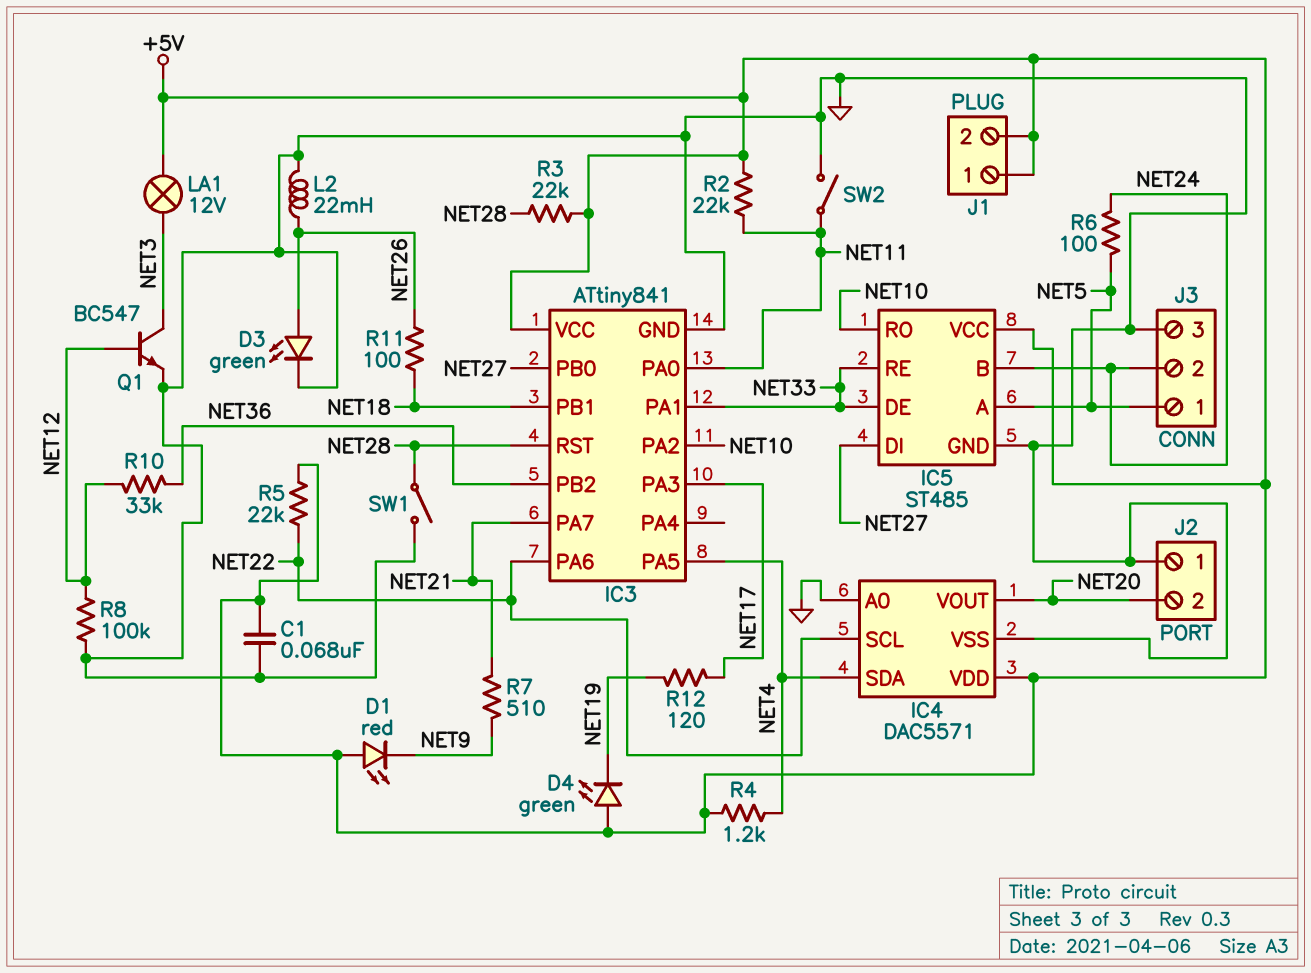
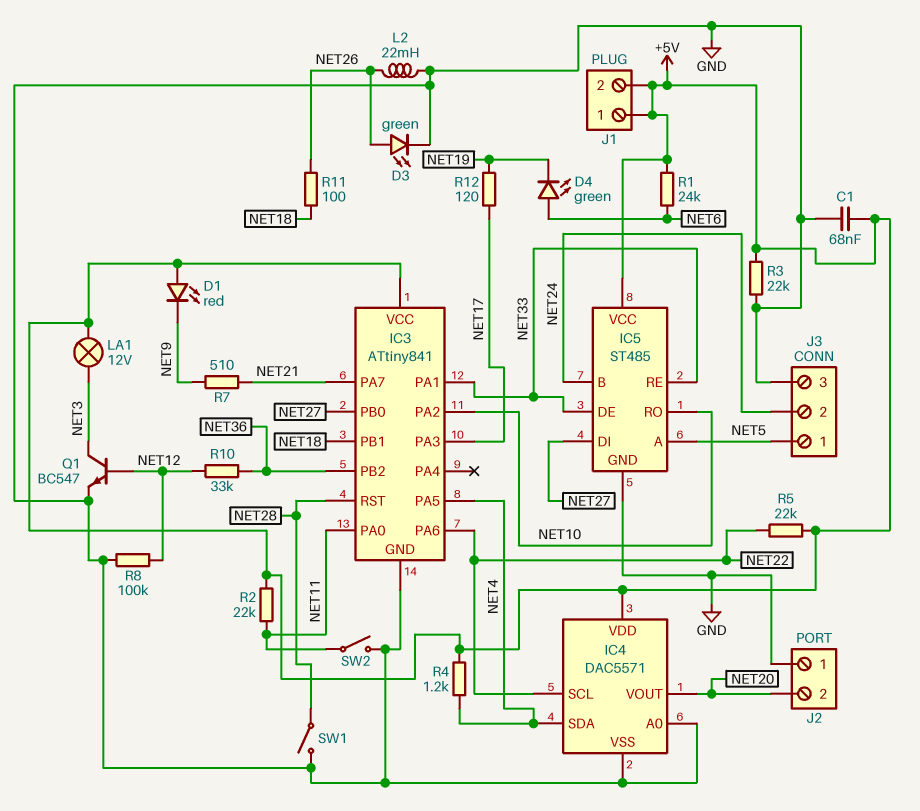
D4: LED green (A +5V, K NET19) -> LED green (A NET6, K NET19)
R1: none -> 24k (+5V, NET6)
R3: 22k (+5V, NET28) -> 22k (+5V, GND)
R6: 100 (NET5, NET24) -> none

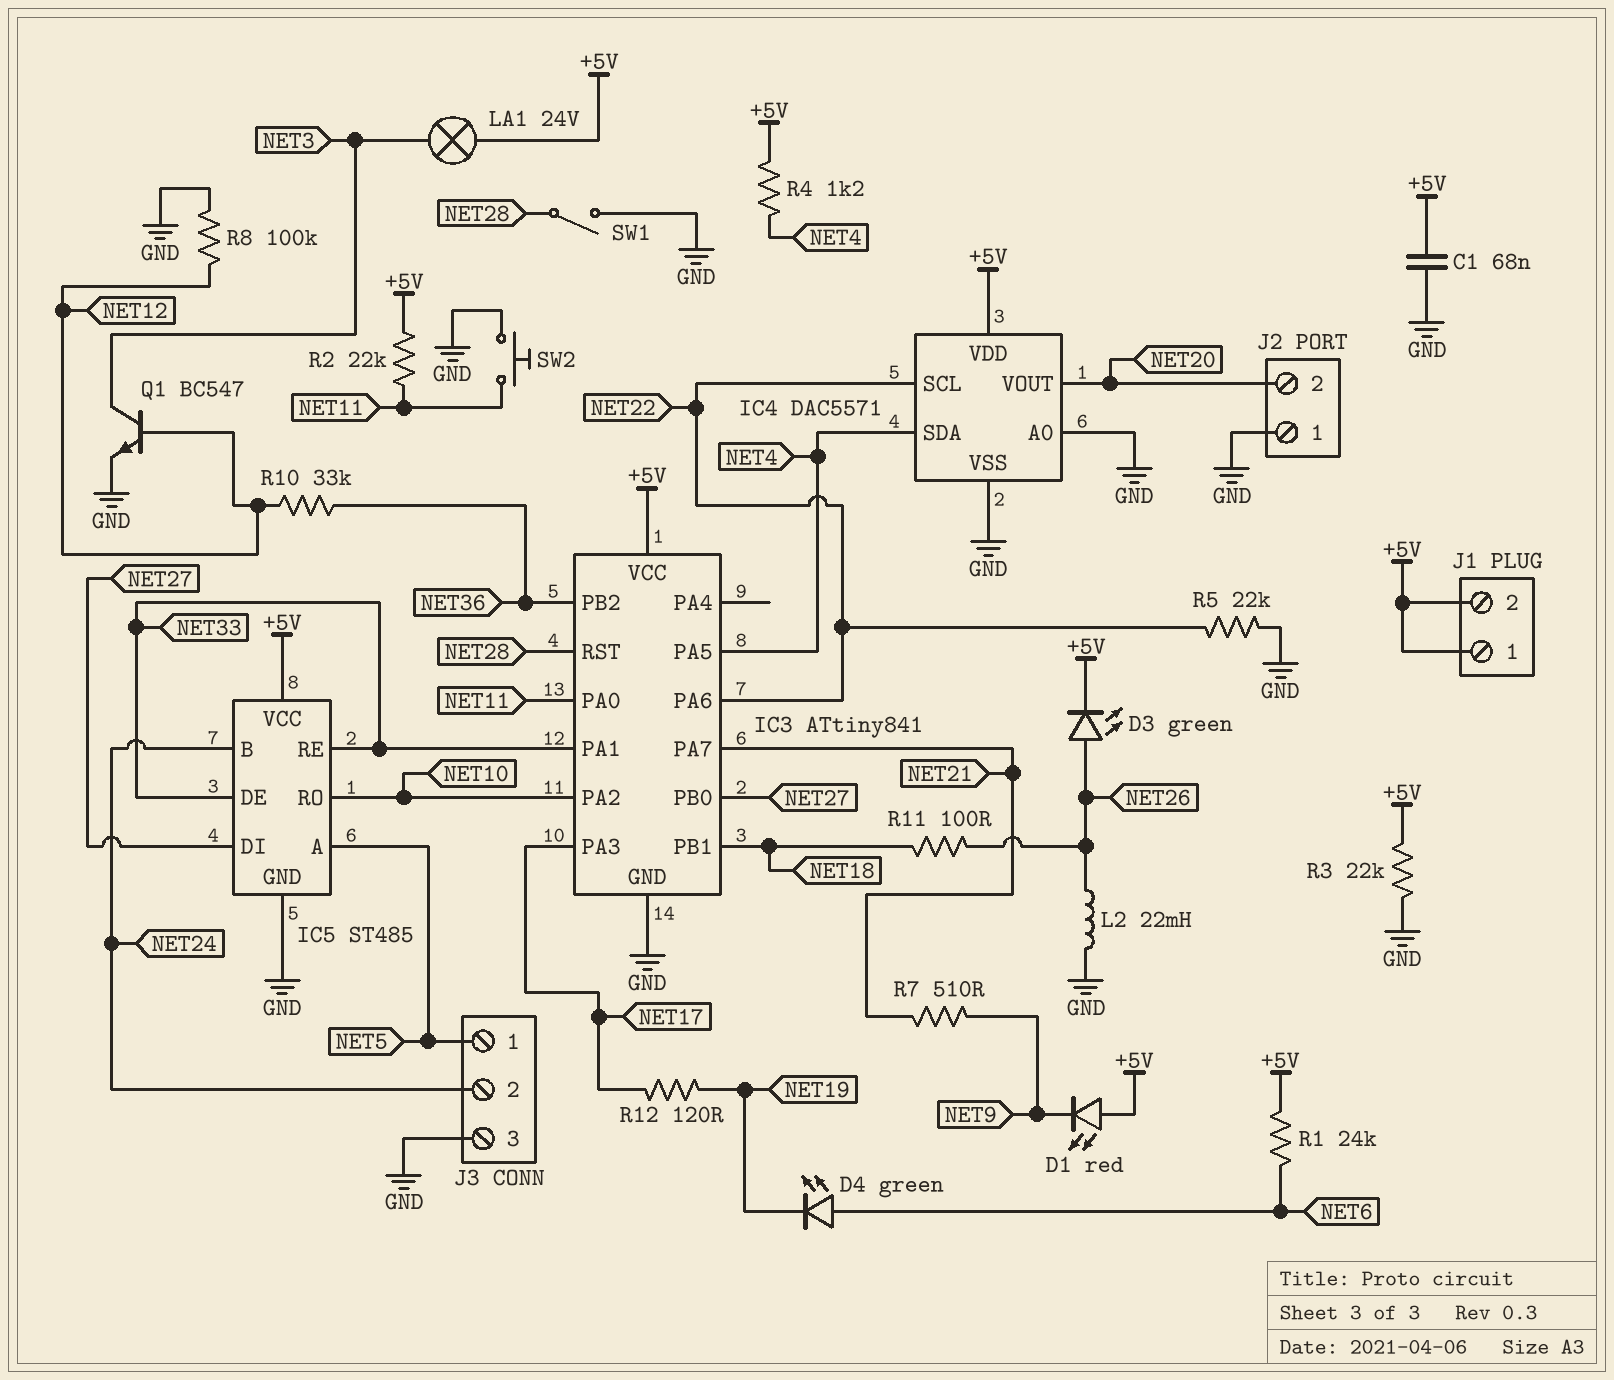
D3: LED green (A NET26, K GND) -> LED green (A NET26, K +5V)
LA1: lamp 12V (+5V, NET3) -> lamp 24V (+5V, NET3)
R5: 22k (+5V, NET22) -> 22k (GND, NET22)
SW2: switch (GND, NET11) -> button (GND, NET11)

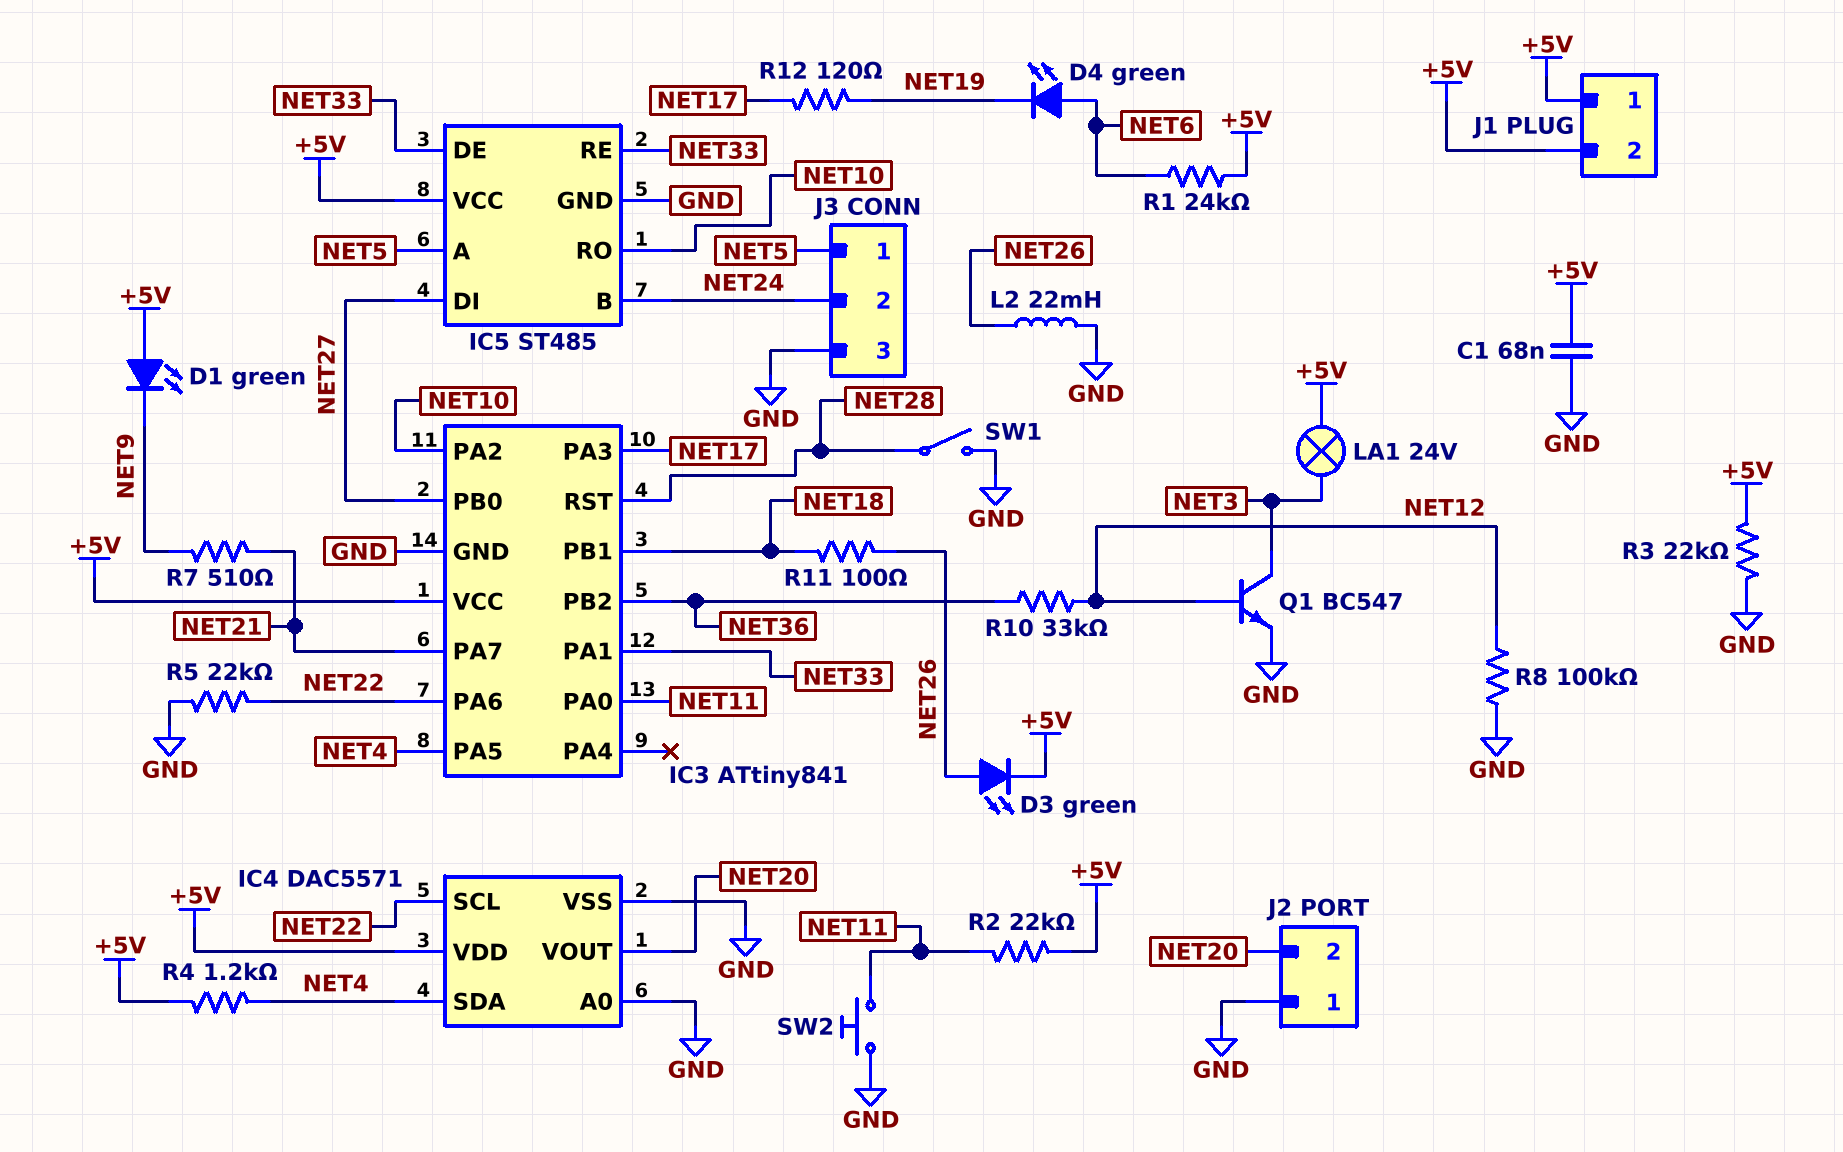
D1: LED red (A +5V, K NET9) -> LED green (A +5V, K NET9)

